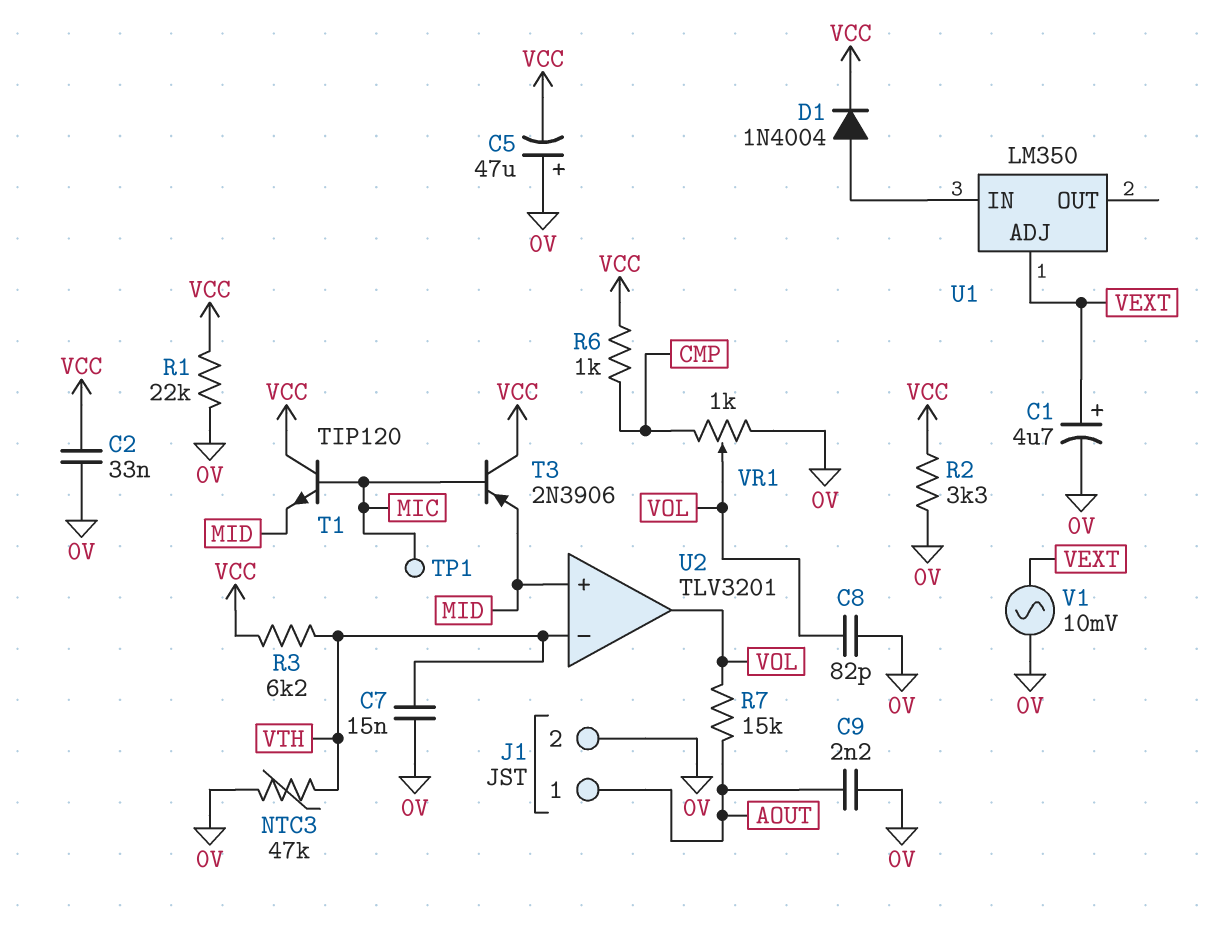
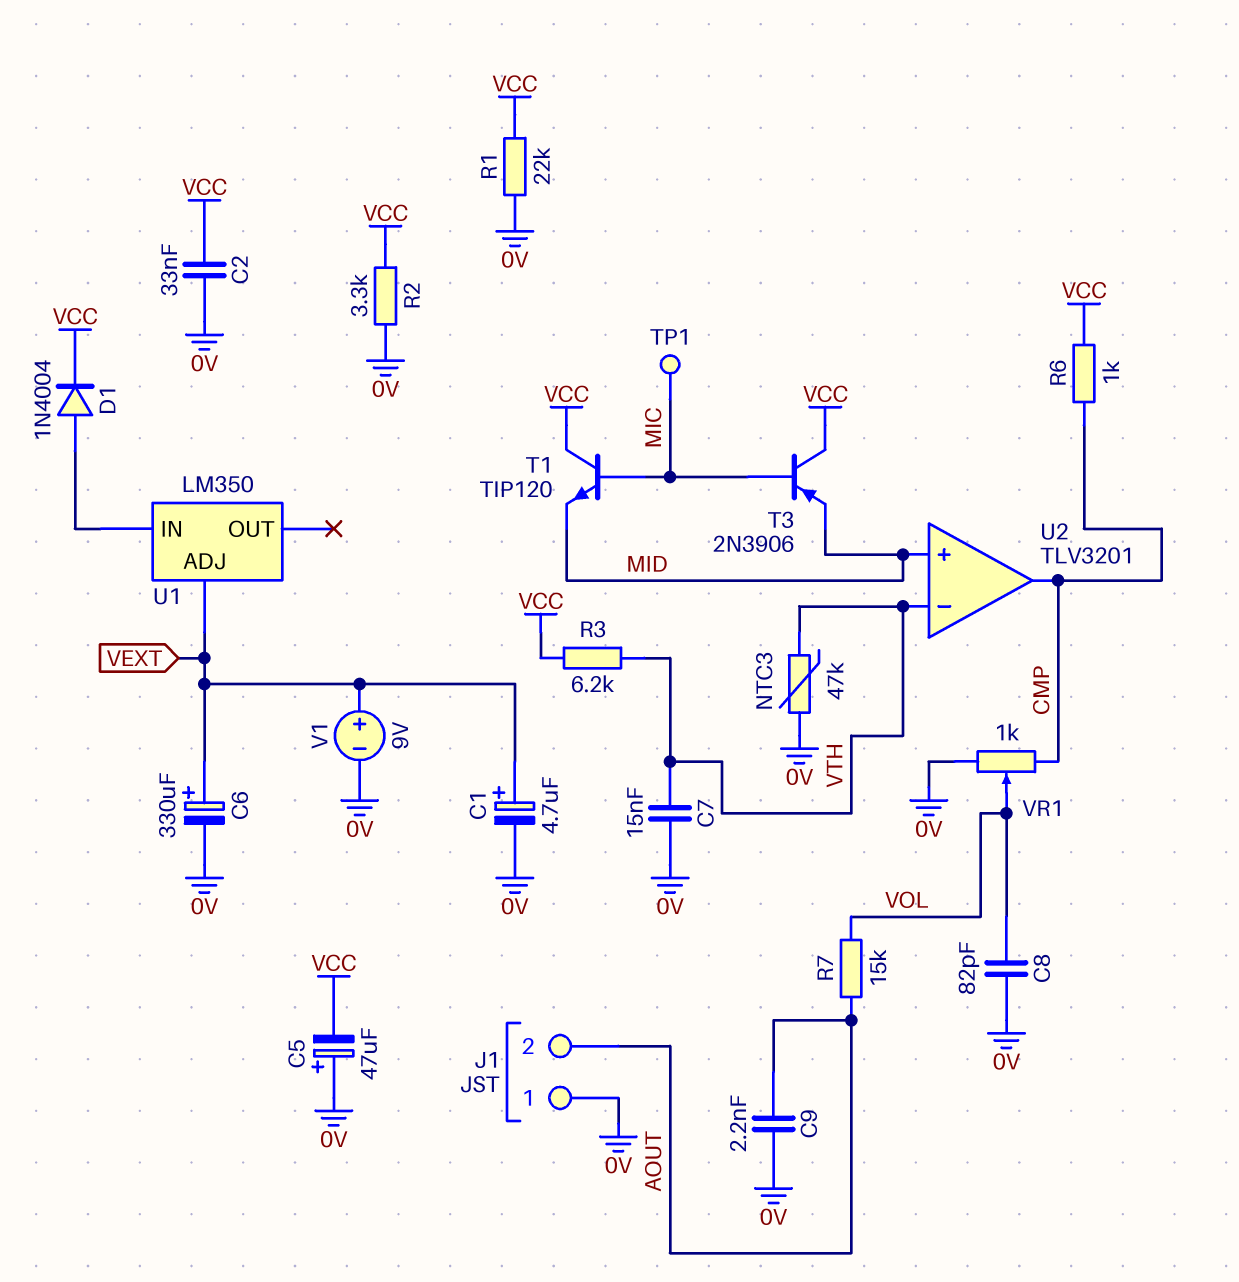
C6: none -> 330uF (plus VEXT, minus 0V)
J1 pin 1: AOUT -> 0V
J1 pin 2: 0V -> AOUT
U2 pin out: VOL -> CMP
V1: AC 10mV (0V, VEXT) -> 9V (plus VEXT, minus 0V)

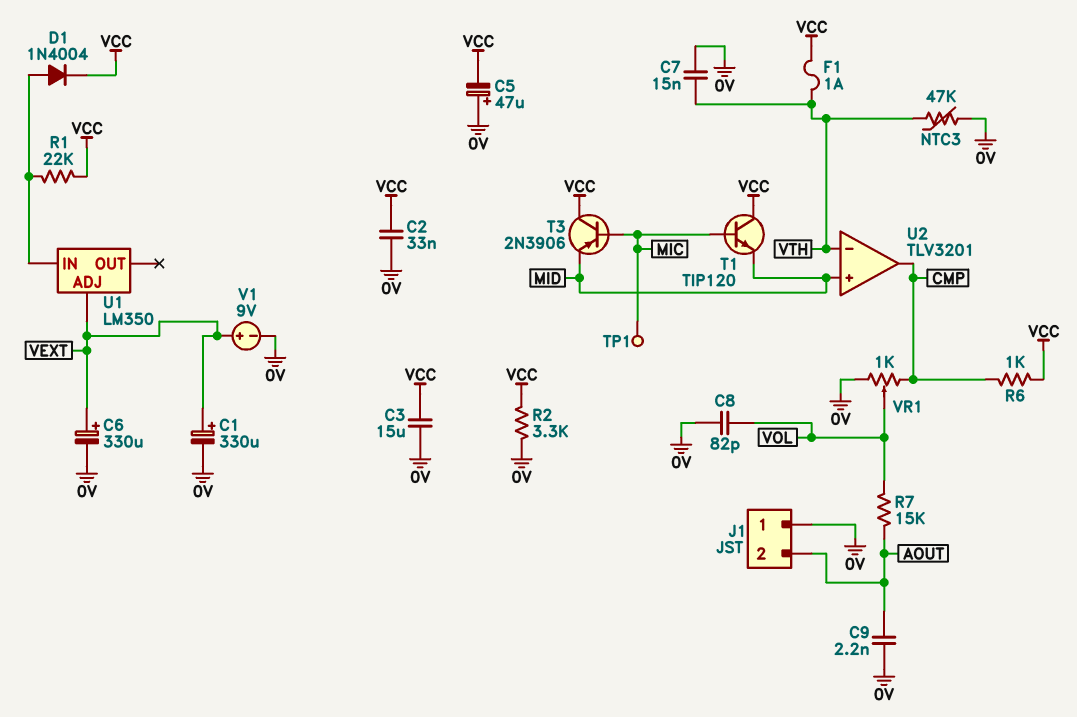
C1: 4.7uF (plus VEXT, minus 0V) -> 330uF (plus VEXT, minus 0V)
C3: none -> 15uF (0V, VCC)
F1: none -> 1A (VCC, VTH)
R1: 22k (0V, VCC) -> 22k (U1/IN, VCC)
R3: 6.2k (VCC, VTH) -> none

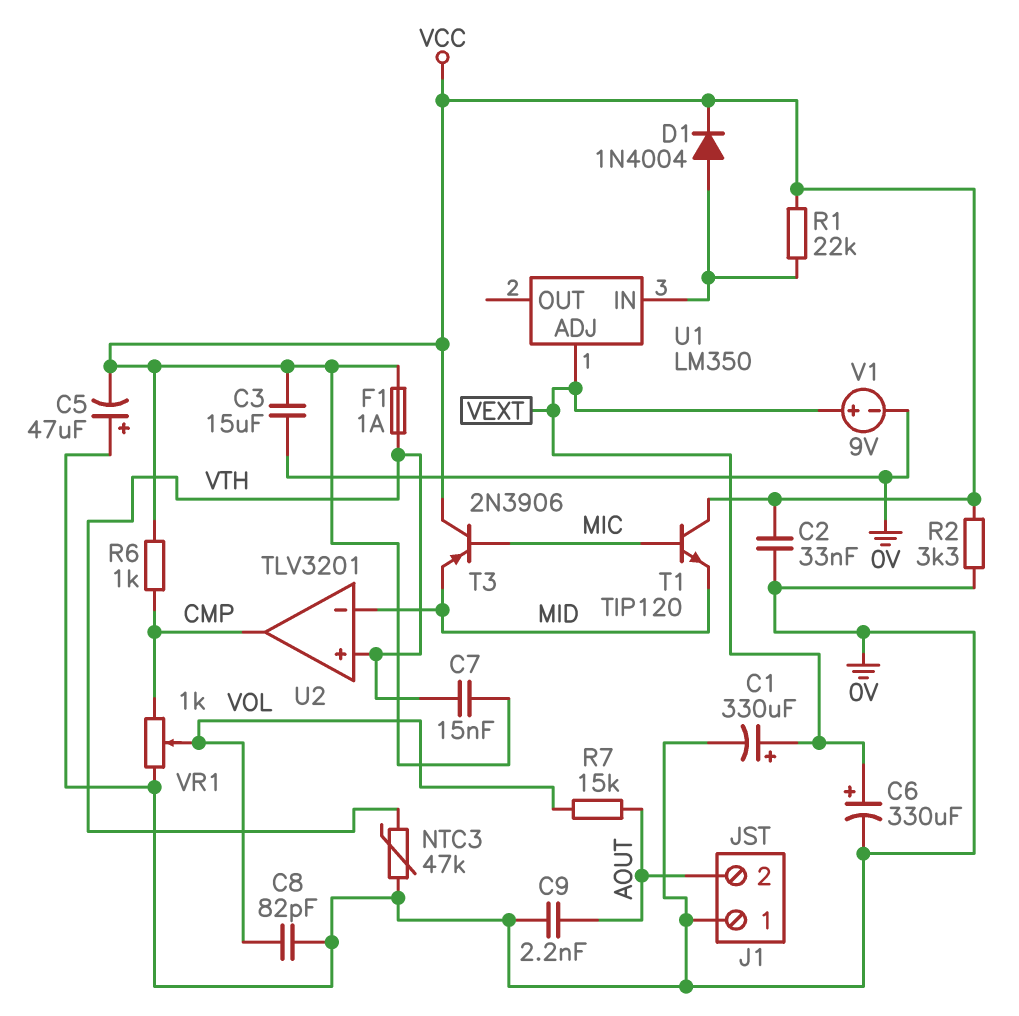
C7: 15nF (0V, VTH) -> 15nF (VCC, VTH)
TP1: test point (MIC) -> none
U2 pin in+: MID -> VTH
U2 pin in-: VTH -> MID

